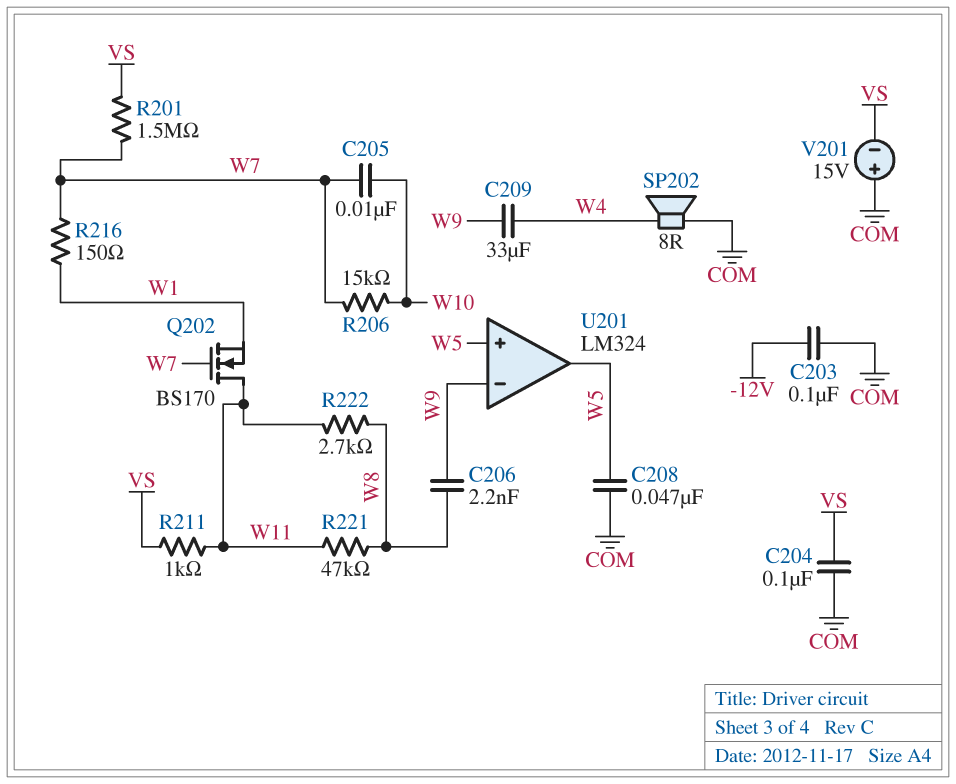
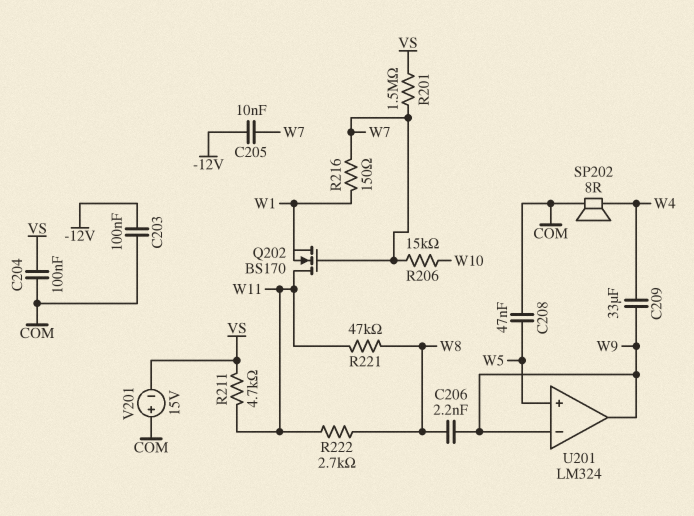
C205: 10nF (W7, W10) -> 10nF (-12V, W7)
R211: 1k (VS, W11) -> 4.7k (VS, W11)
U201 pin out: W5 -> W9

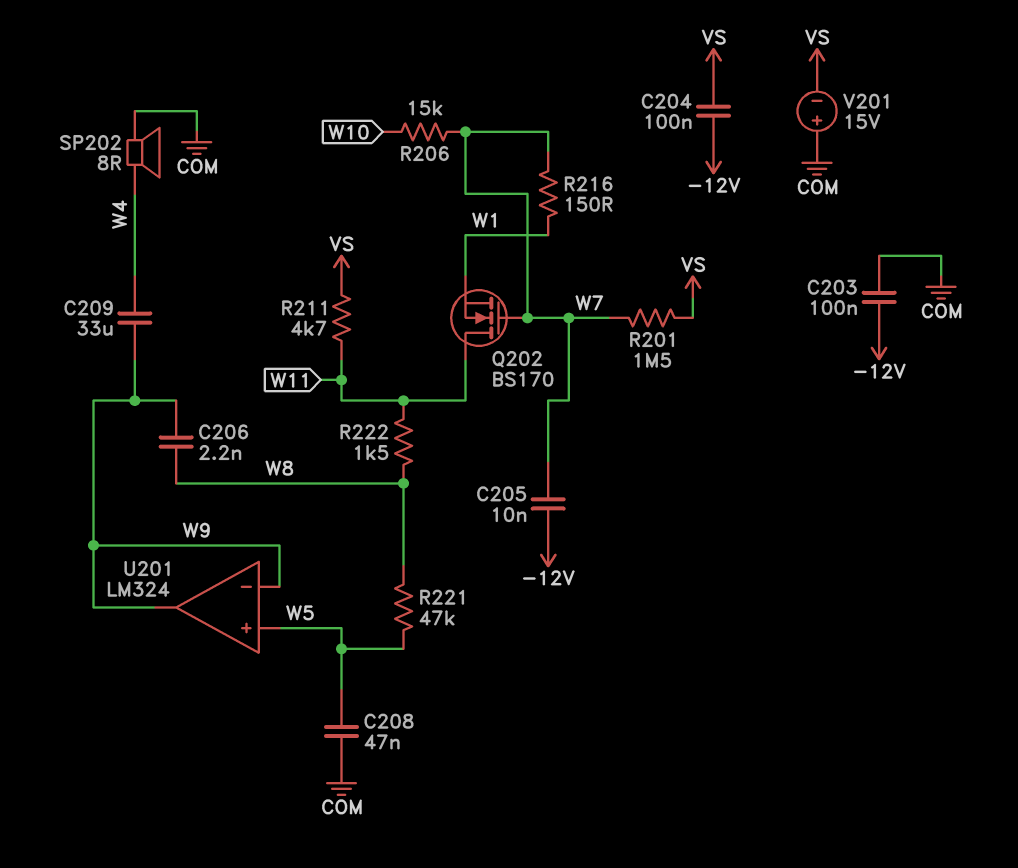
C204: 100nF (COM, VS) -> 100nF (-12V, VS)
R221: 47k (W8, W11) -> 47k (W5, W8)
R222: 2.7k (W8, W11) -> 1.5k (W8, W11)

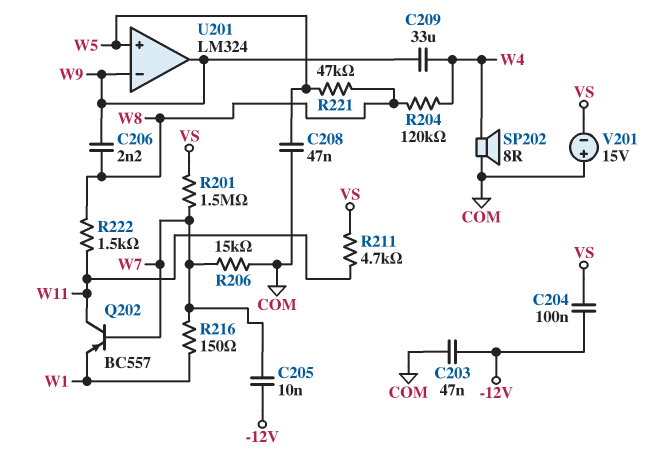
C203: 100nF (-12V, COM) -> 47nF (-12V, COM)
Q202: NMOS BS170 (G W7, D W11, S W1) -> PNP BC557 (B W7, C W11, E W1)
R204: none -> 120k (W4, W8)
R206: 15k (W7, W10) -> 15k (COM, W7)

